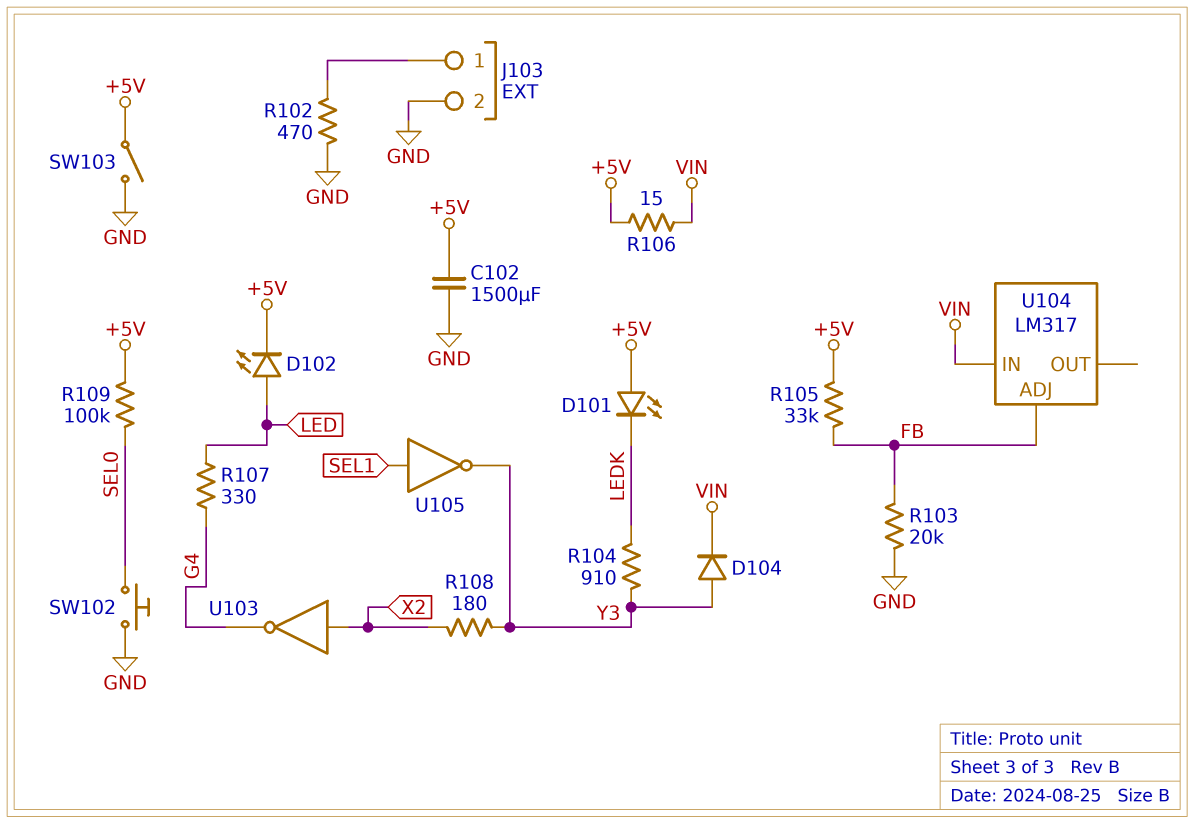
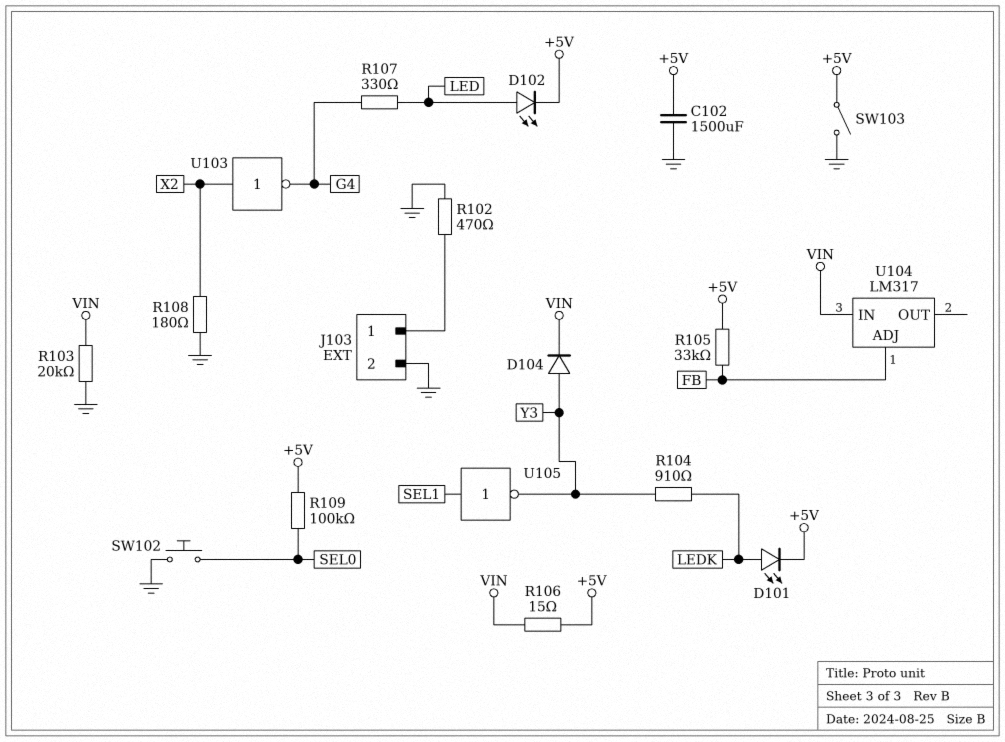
D101: LED (A +5V, K LEDK) -> LED (A LEDK, K +5V)
R103: 20k (FB, GND) -> 20k (GND, VIN)
R108: 180 (X2, Y3) -> 180 (GND, X2)

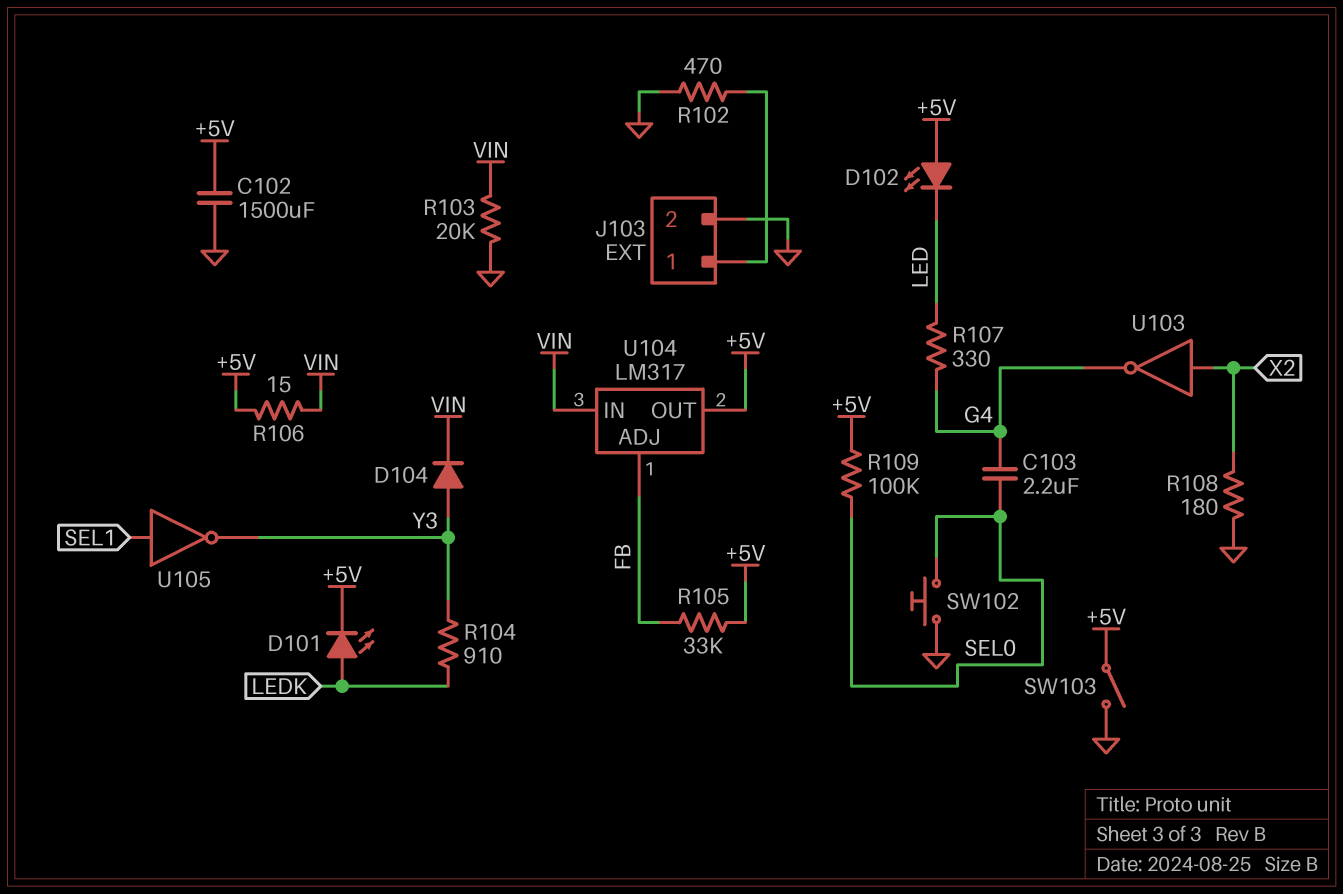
C103: none -> 2.2uF (G4, SEL0)
D102: LED (A LED, K +5V) -> LED (A +5V, K LED)
U104 pin OUT: none -> +5V

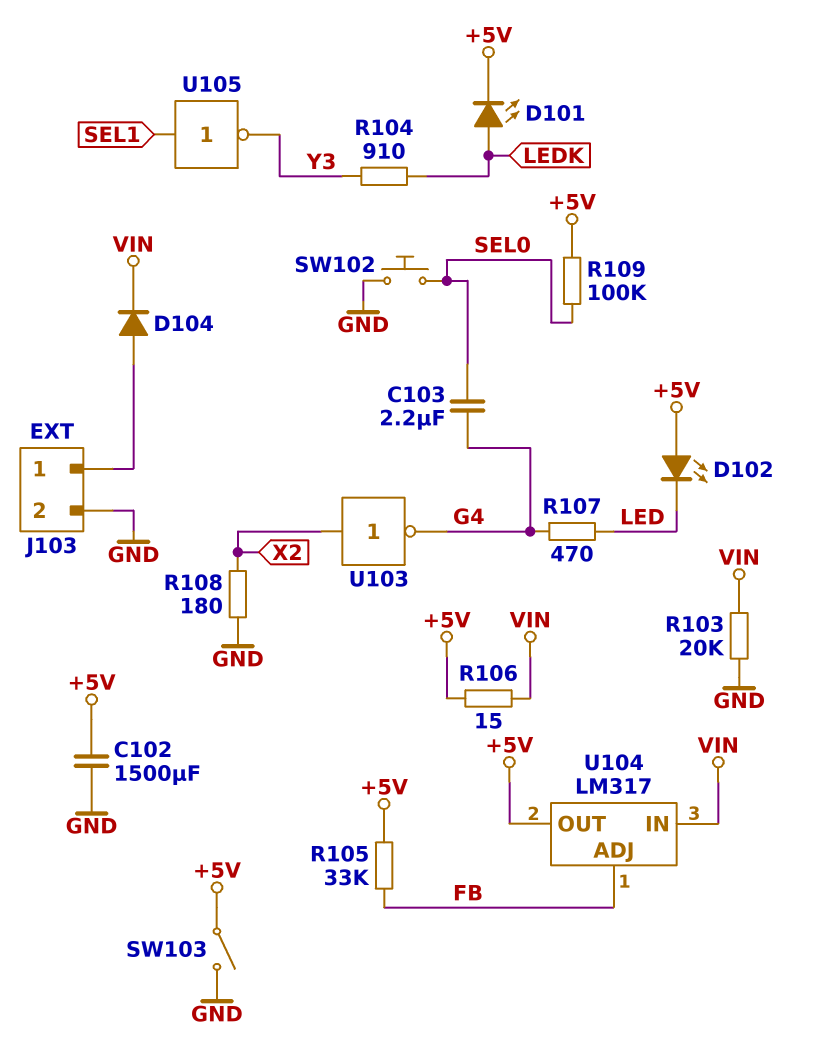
D104: diode (A Y3, K VIN) -> diode (A J103/1, K VIN)
R102: 470 (GND, J103/1) -> none
R107: 330 (G4, LED) -> 470 (G4, LED)

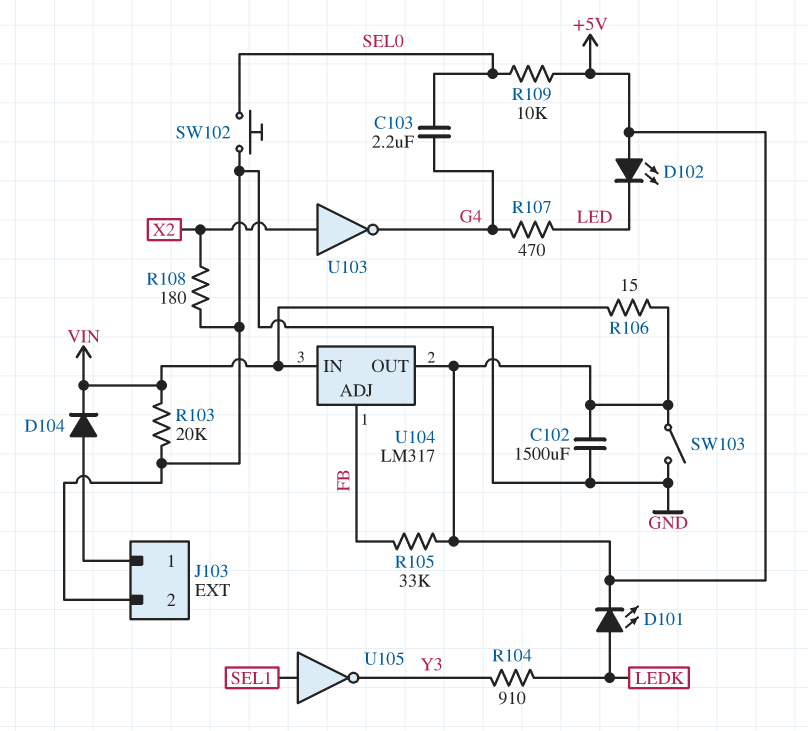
R109: 100k (+5V, SEL0) -> 10k (+5V, SEL0)

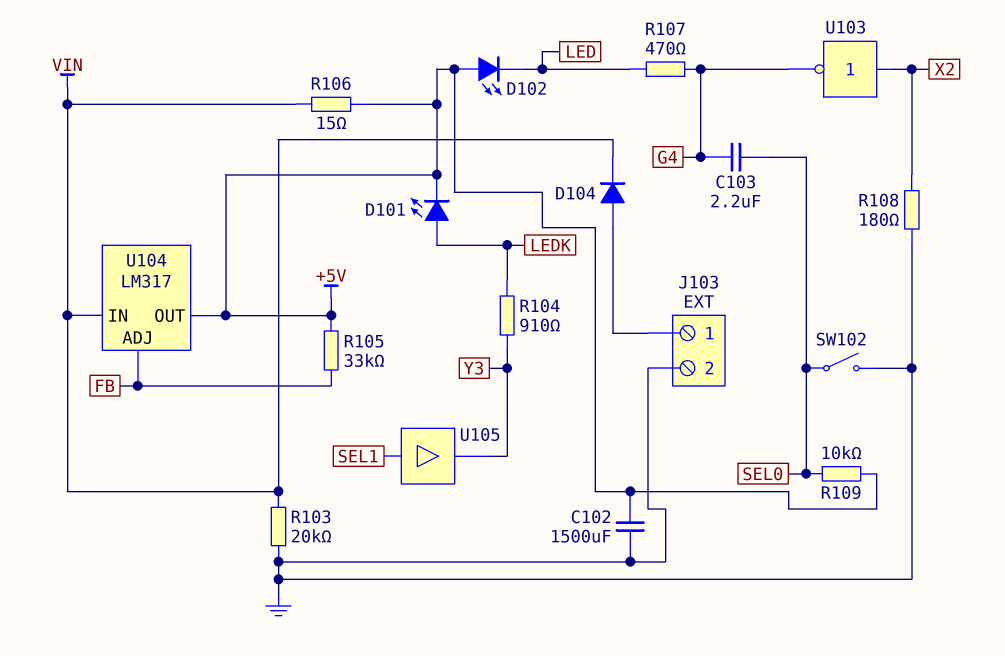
SW102: button (GND, SEL0) -> switch (GND, SEL0)
SW103: switch (+5V, GND) -> none
U105: NOT (in SEL1, out Y3) -> buffer (in SEL1, out Y3)

